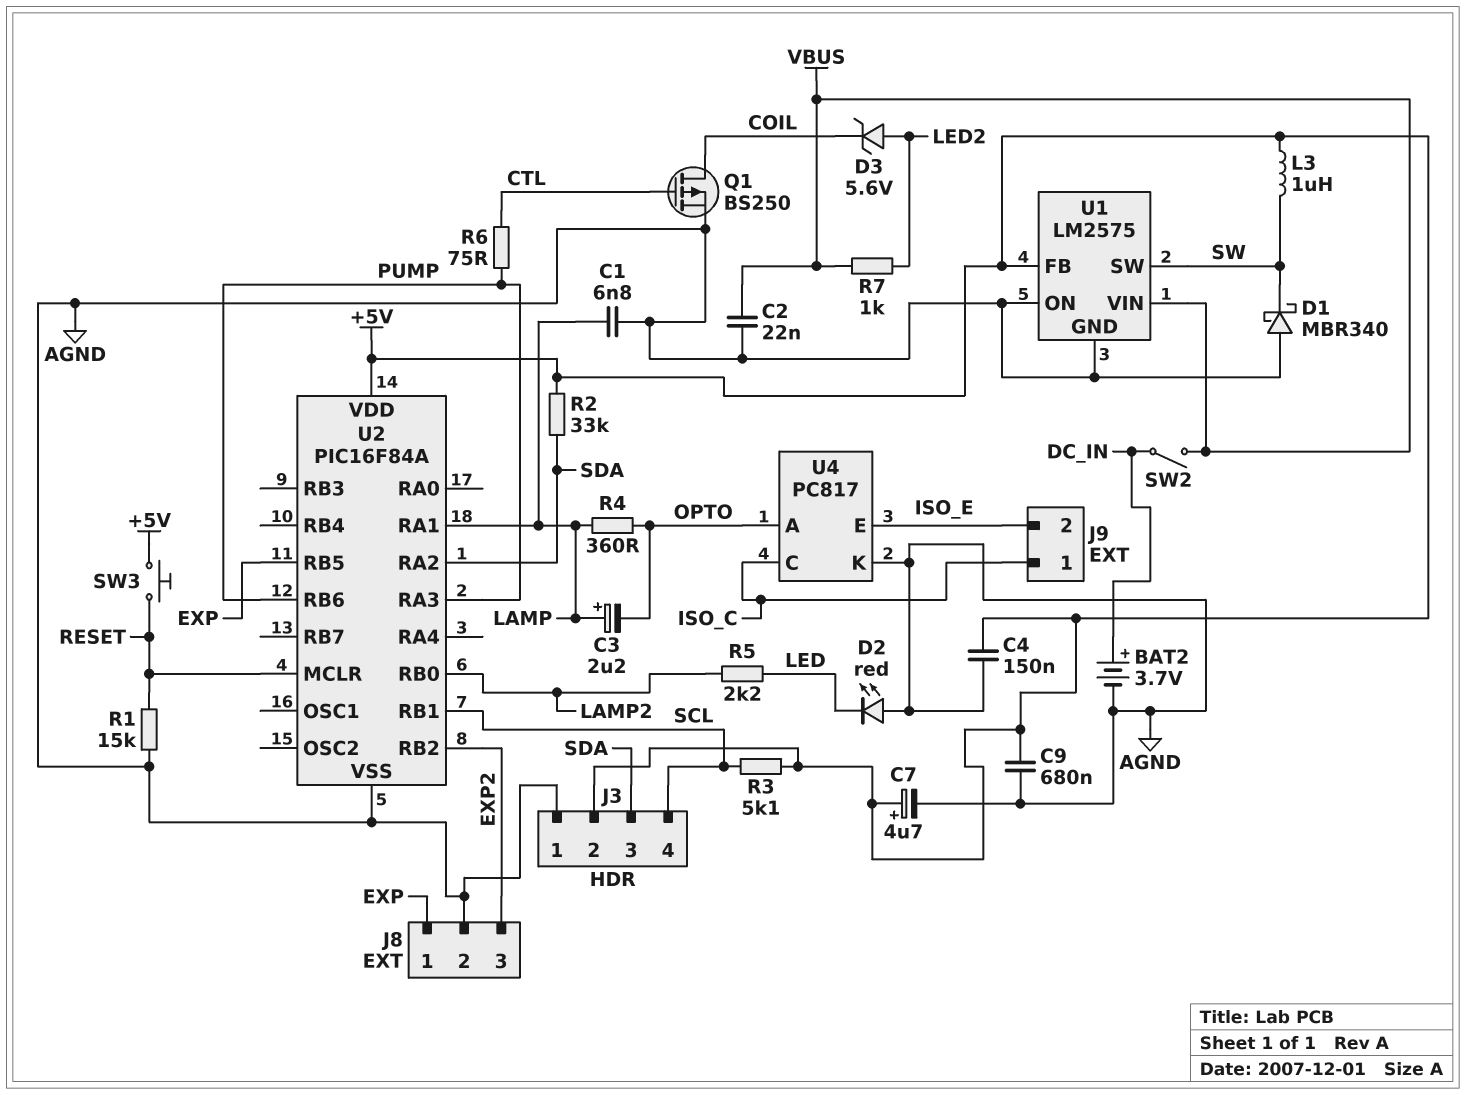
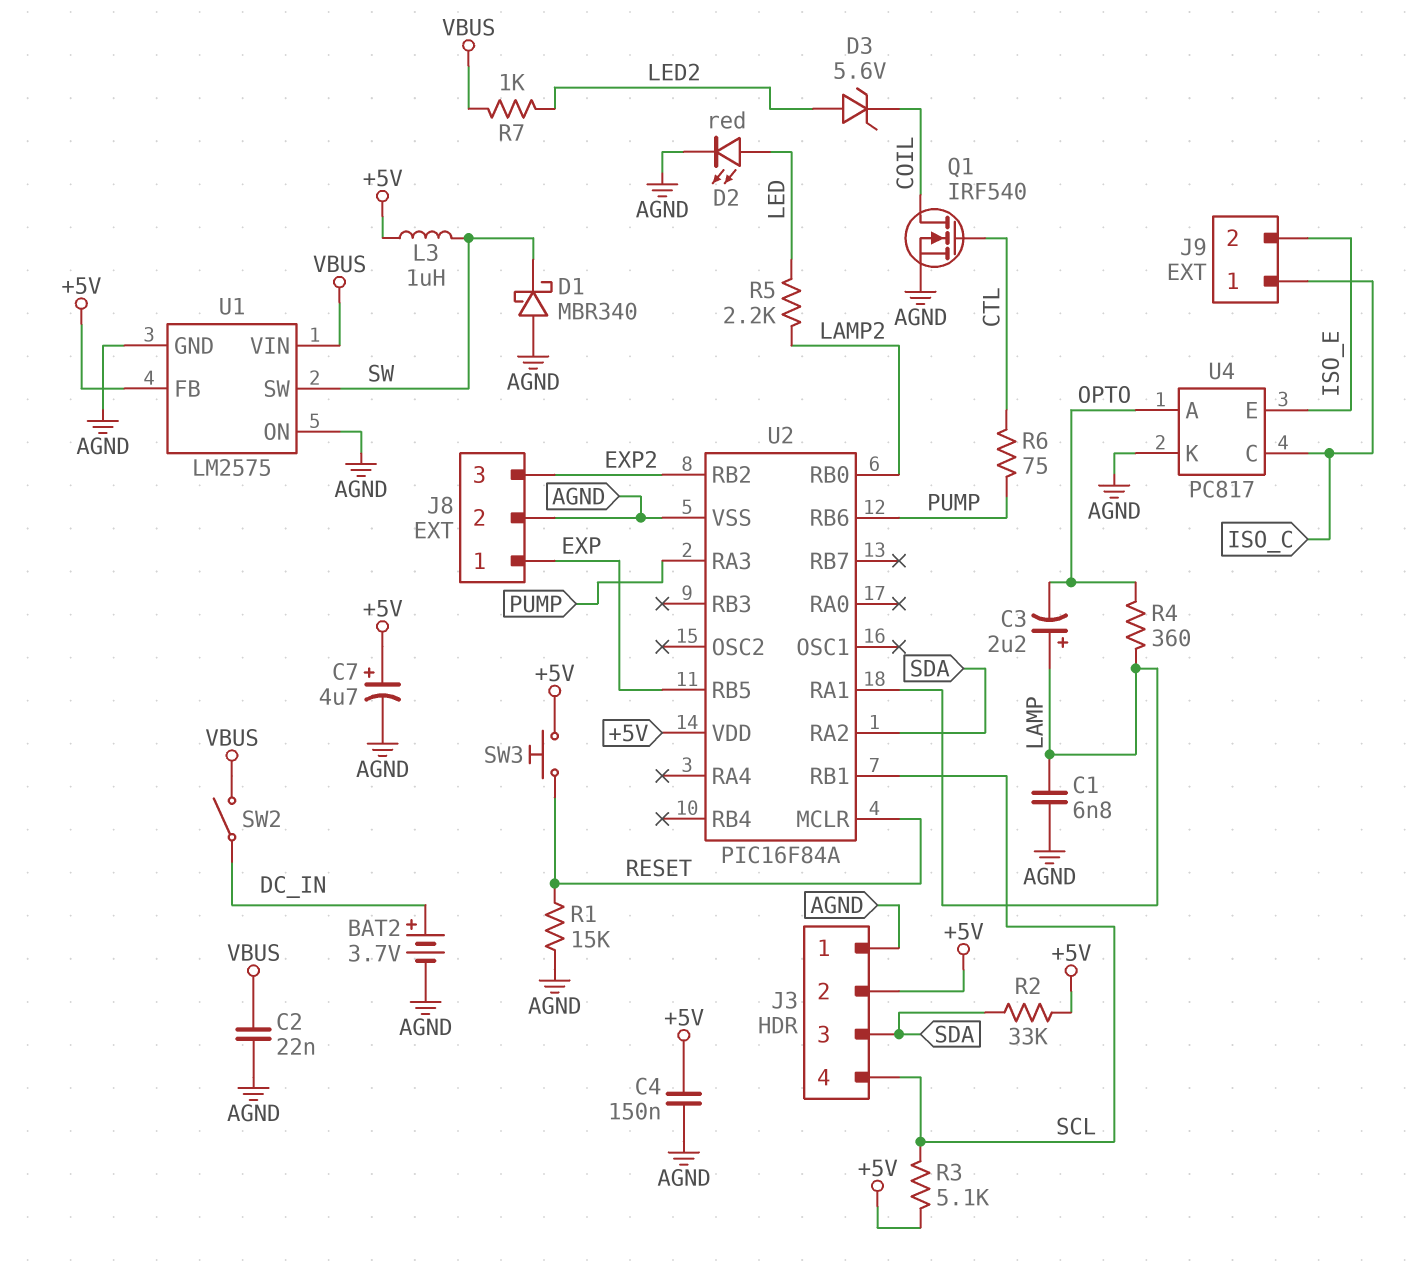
C9: 680nF (+5V, AGND) -> none
D2: LED red (A AGND, K LED) -> LED red (A LED, K AGND)
Q1: PMOS BS250 (G CTL, D COIL, S AGND) -> NMOS IRF540 (G CTL, D COIL, S AGND)

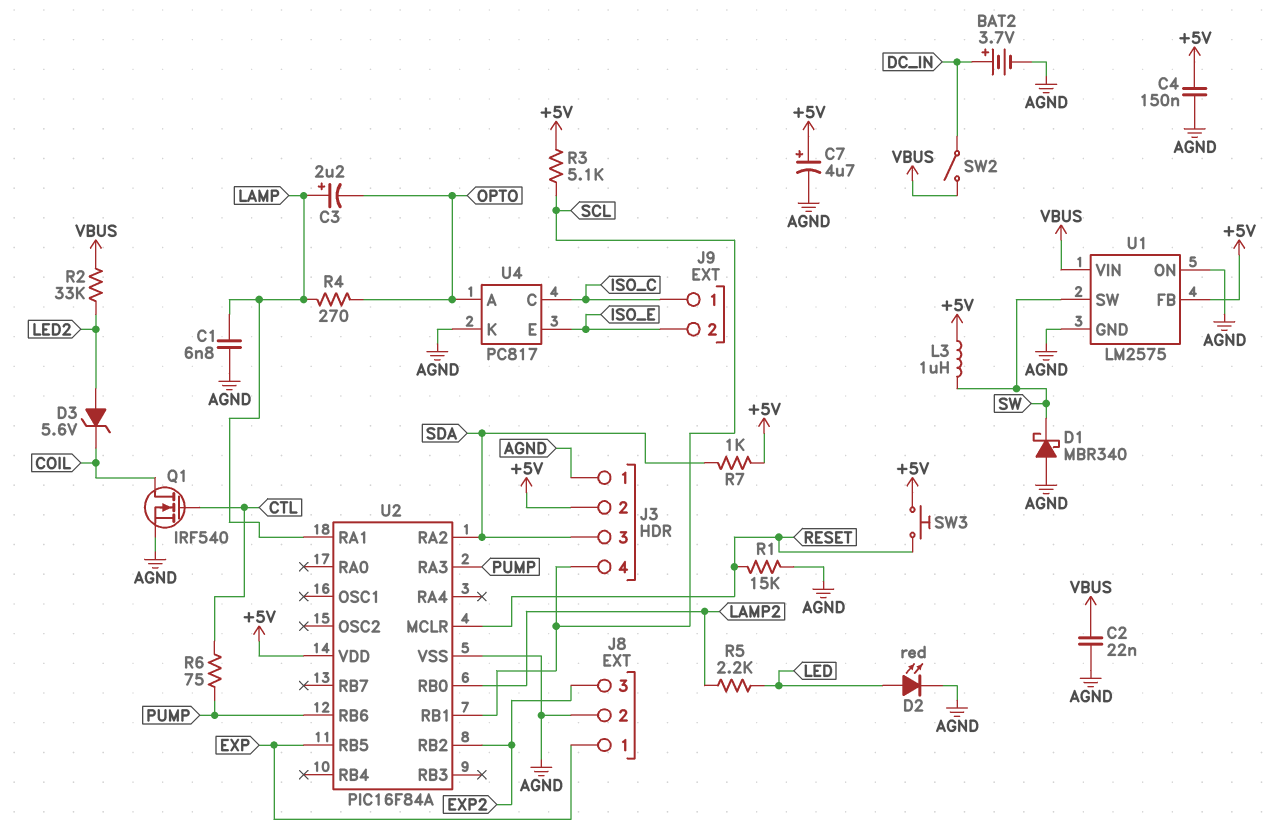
R2: 33k (+5V, SDA) -> 33k (LED2, VBUS)
R4: 360 (LAMP, OPTO) -> 270 (LAMP, OPTO)
R7: 1k (LED2, VBUS) -> 1k (+5V, SDA)

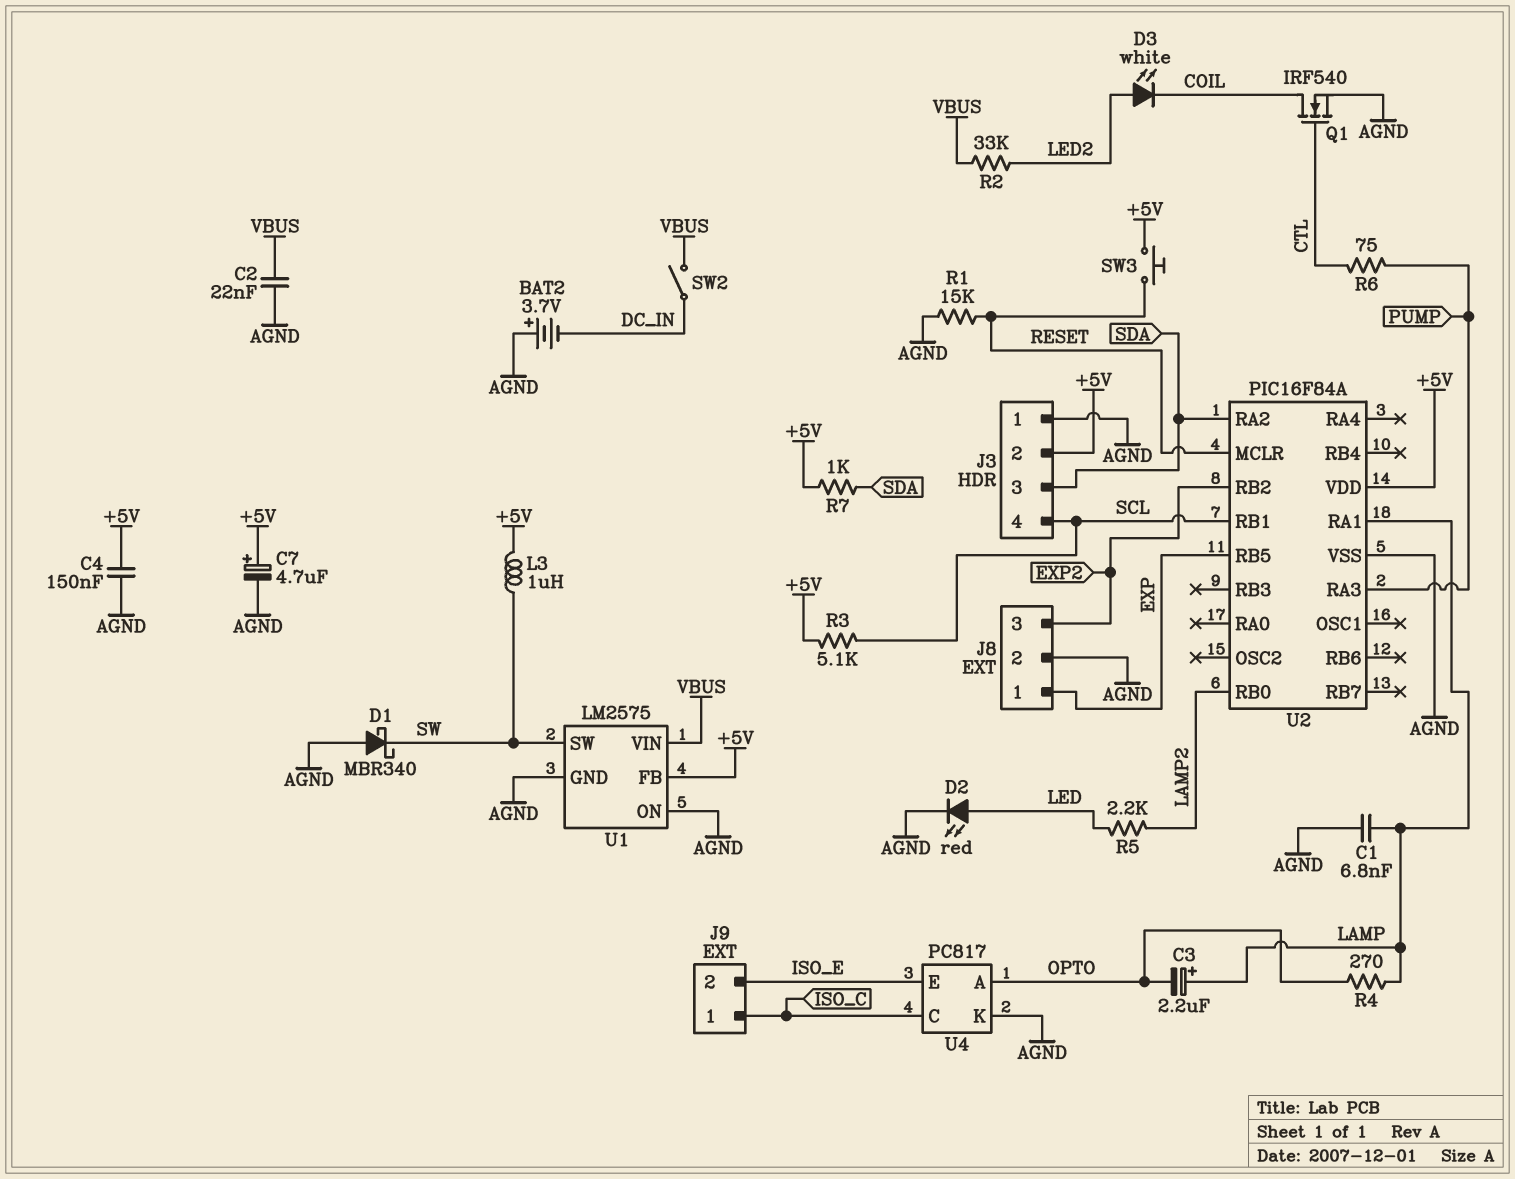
BAT2: 3.7V (plus DC_IN, minus AGND) -> 3.7V (plus AGND, minus DC_IN)
D3: zener 5.6V (A LED2, K COIL) -> LED white (A LED2, K COIL)
U2 pin RB6: PUMP -> none

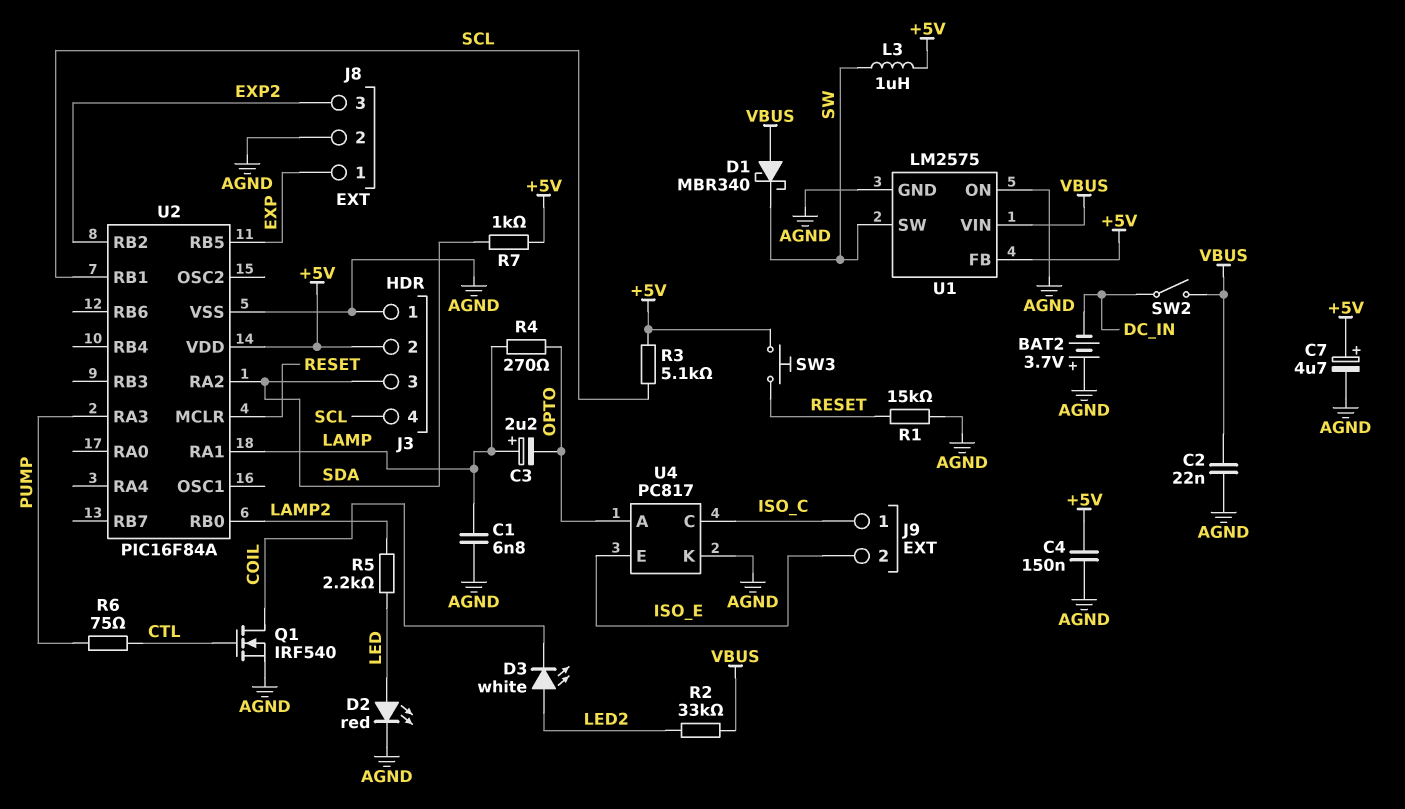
D1: schottky MBR340 (A AGND, K SW) -> schottky MBR340 (A VBUS, K SW)

